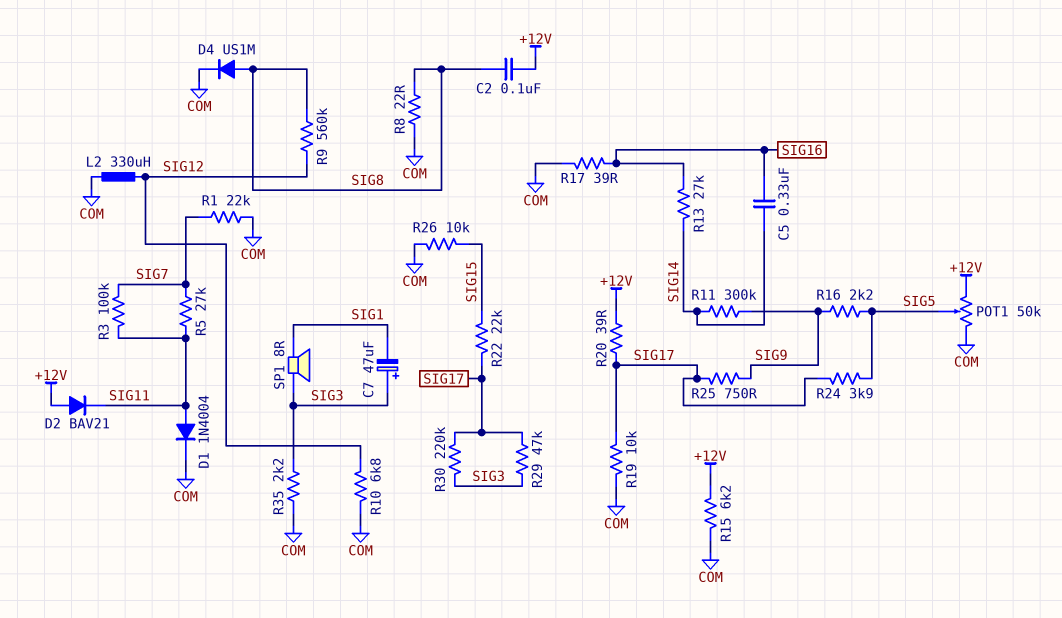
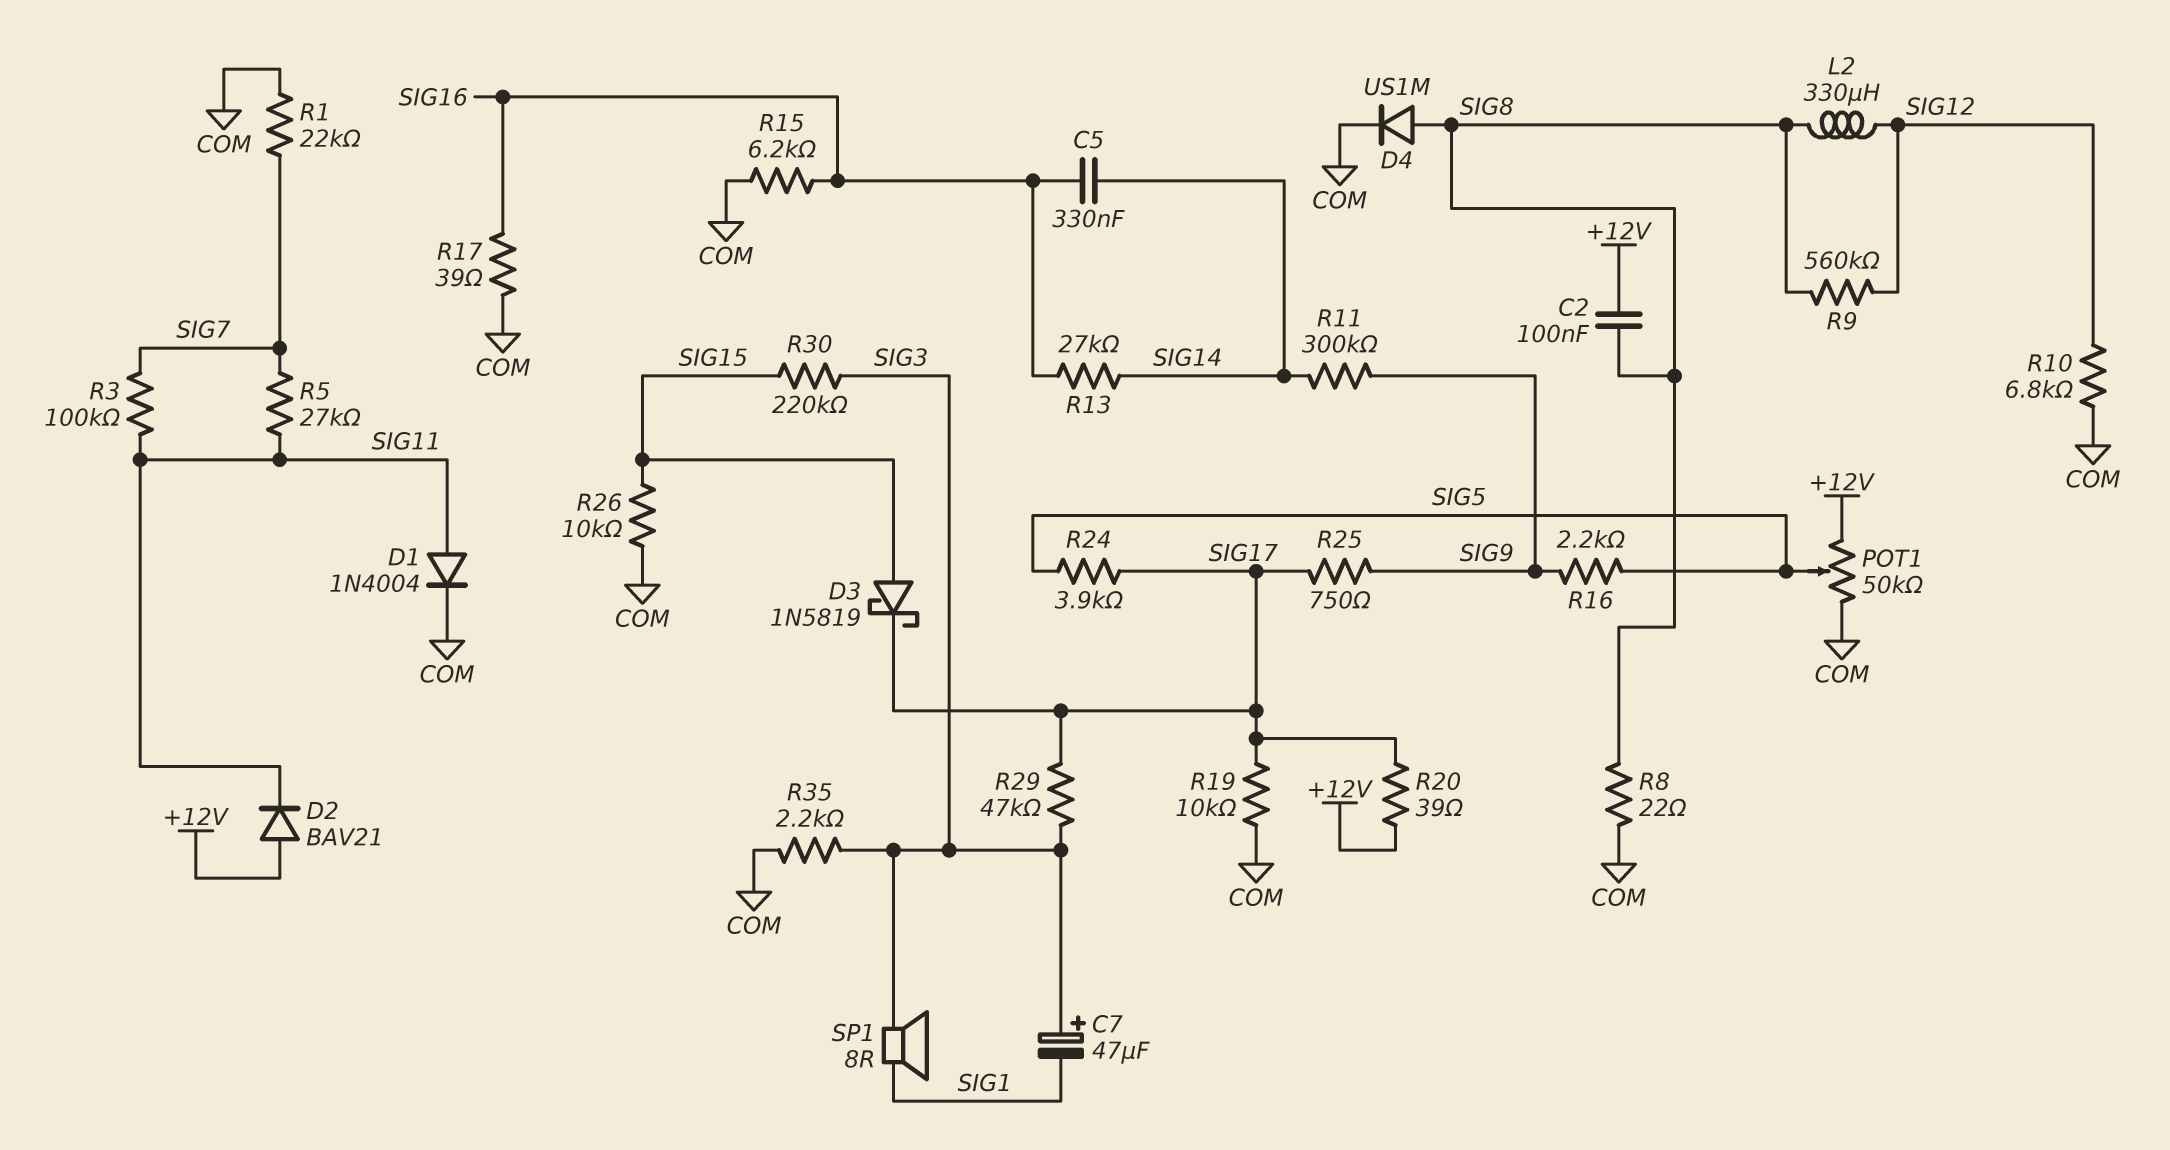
D3: none -> schottky 1N5819 (A SIG15, K SIG17)
L2: 330uH (COM, SIG12) -> 330uH (SIG8, SIG12)
R15: 6.2k (+12V, COM) -> 6.2k (COM, SIG16)
R22: 22k (SIG15, SIG17) -> none
R30: 220k (SIG3, SIG17) -> 220k (SIG3, SIG15)

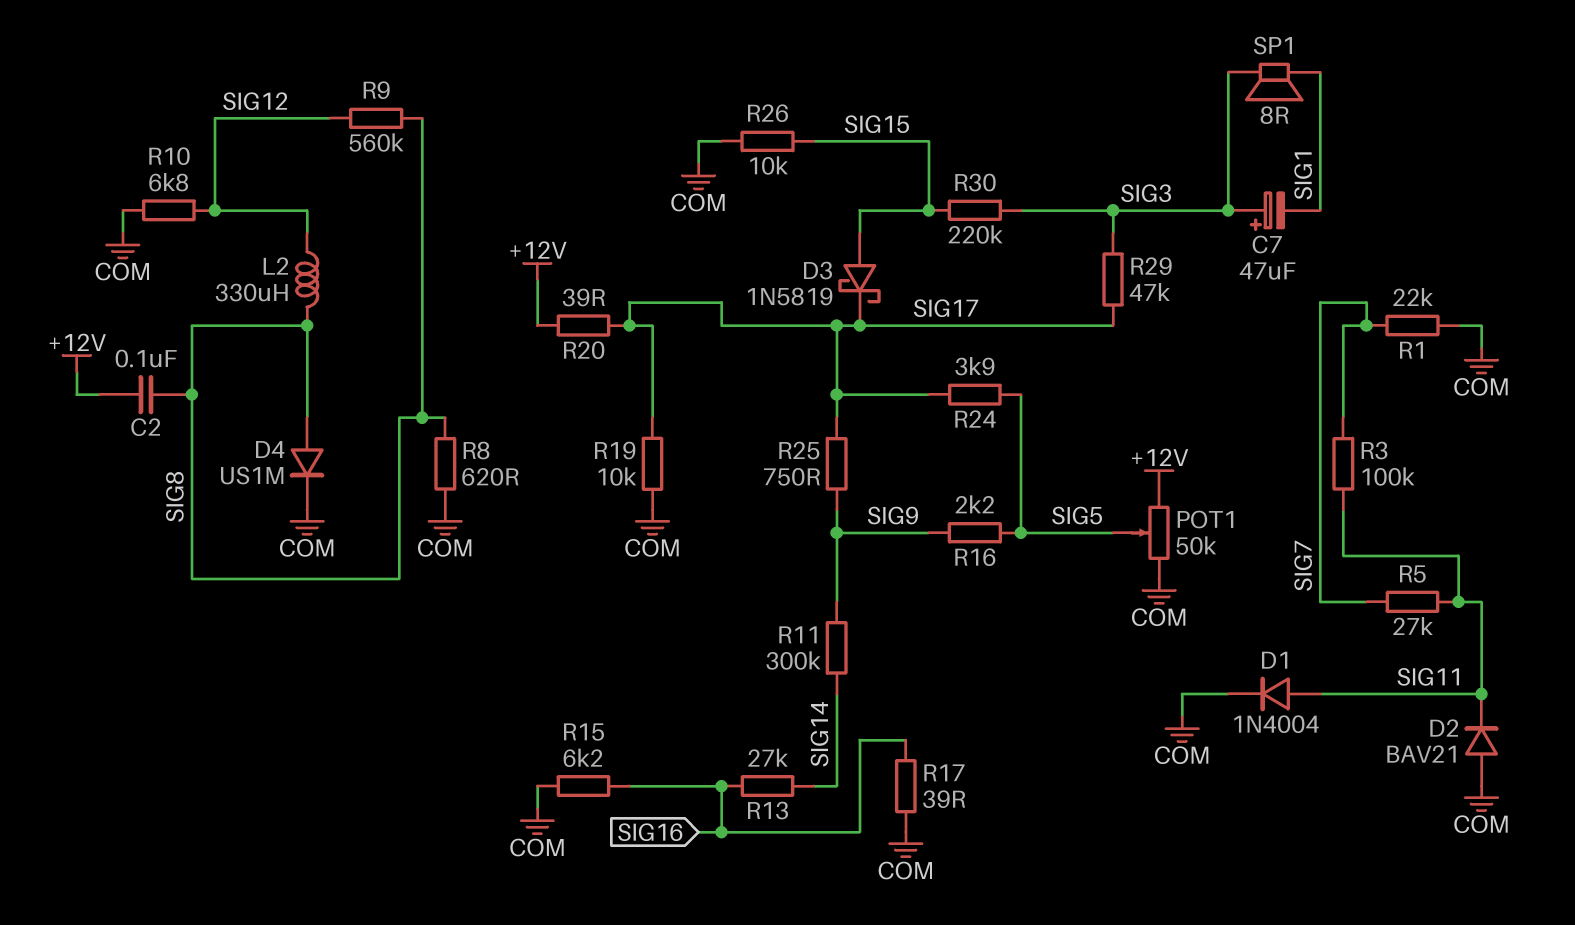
C5: 330nF (SIG14, SIG16) -> none
D2: diode BAV21 (A +12V, K SIG11) -> diode BAV21 (A COM, K SIG11)
R8: 22 (COM, SIG8) -> 620 (COM, SIG8)
R35: 2.2k (COM, SIG3) -> none

